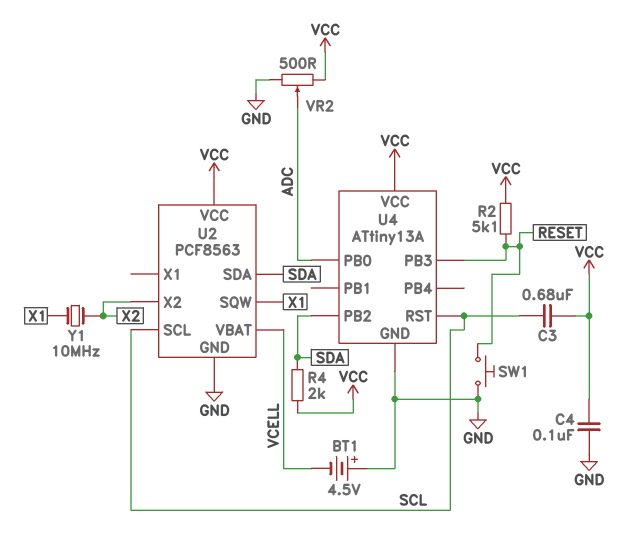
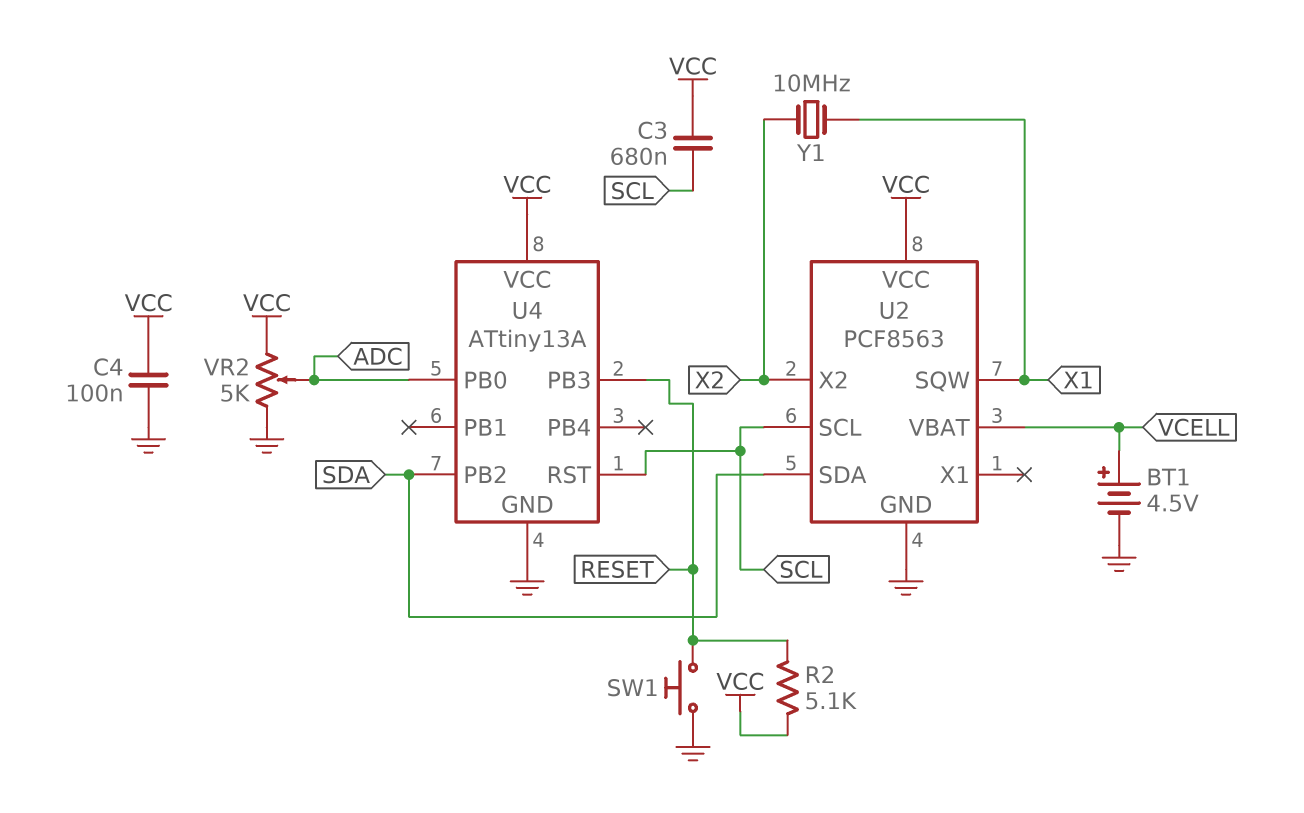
BT1: 4.5V (plus GND, minus VCELL) -> 4.5V (plus VCELL, minus GND)
R4: 2k (SDA, VCC) -> none
VR2: 500 (GND, VCC, wiper ADC) -> 5k (GND, VCC, wiper ADC)

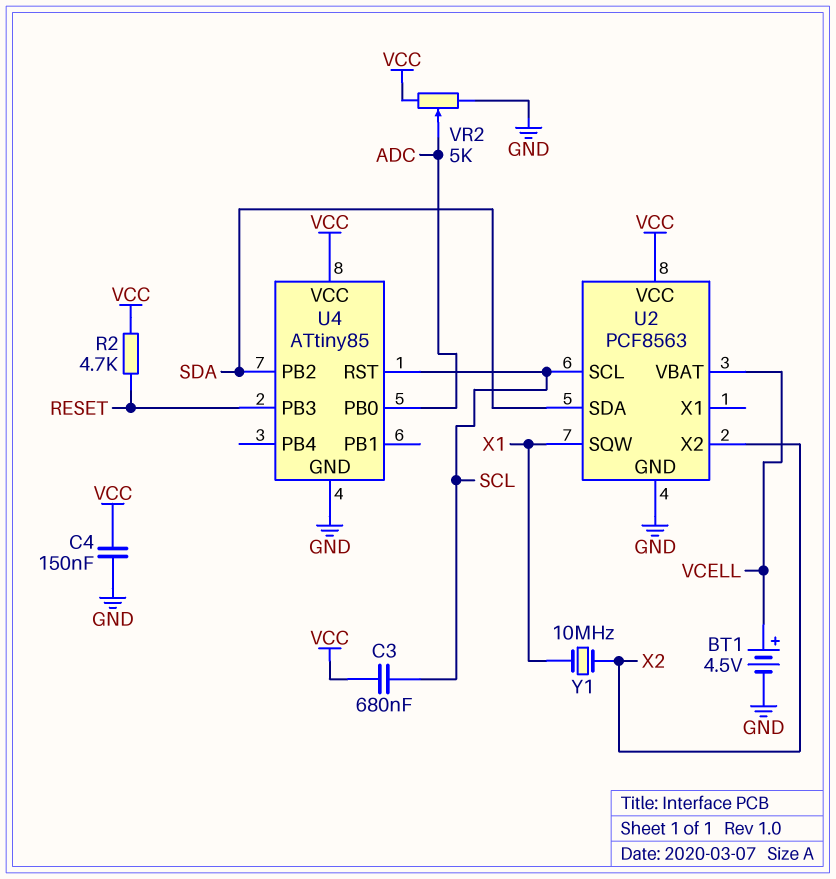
C4: 100nF (GND, VCC) -> 150nF (GND, VCC)
R2: 5.1k (RESET, VCC) -> 4.7k (RESET, VCC)
SW1: button (GND, RESET) -> none
U4: ATtiny13A -> ATtiny85

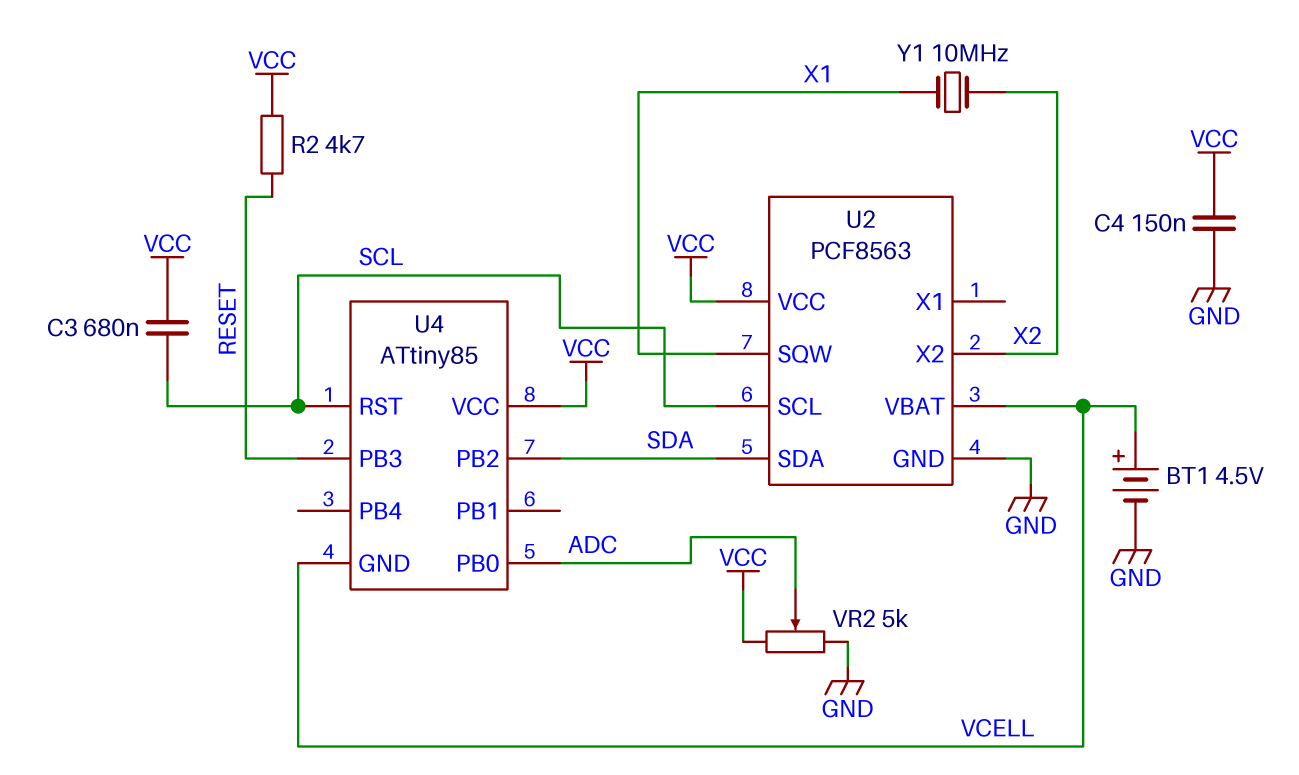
U4 pin GND: GND -> VCELL

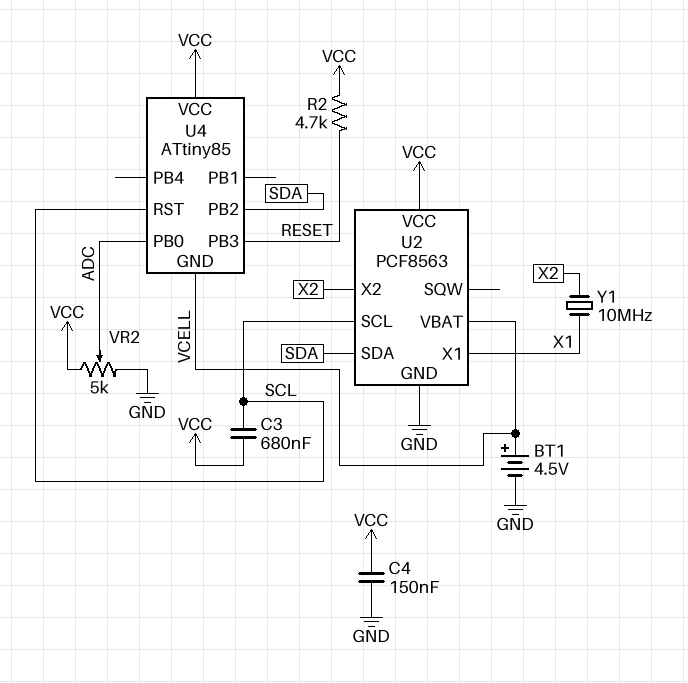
U2 pin SQW: X1 -> none
U2 pin X1: none -> X1

